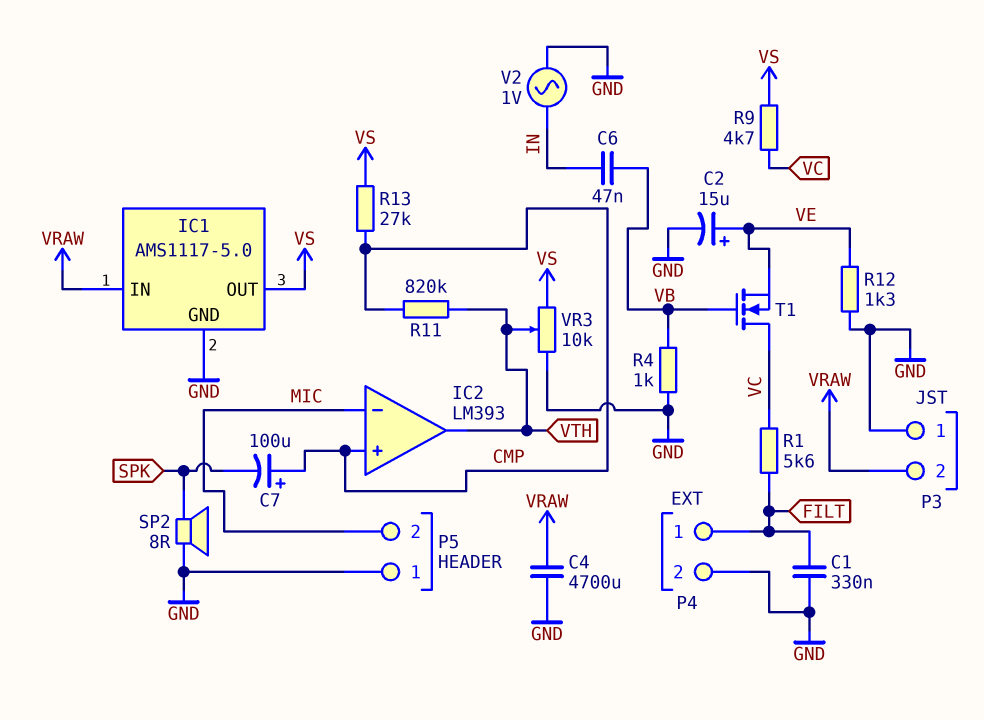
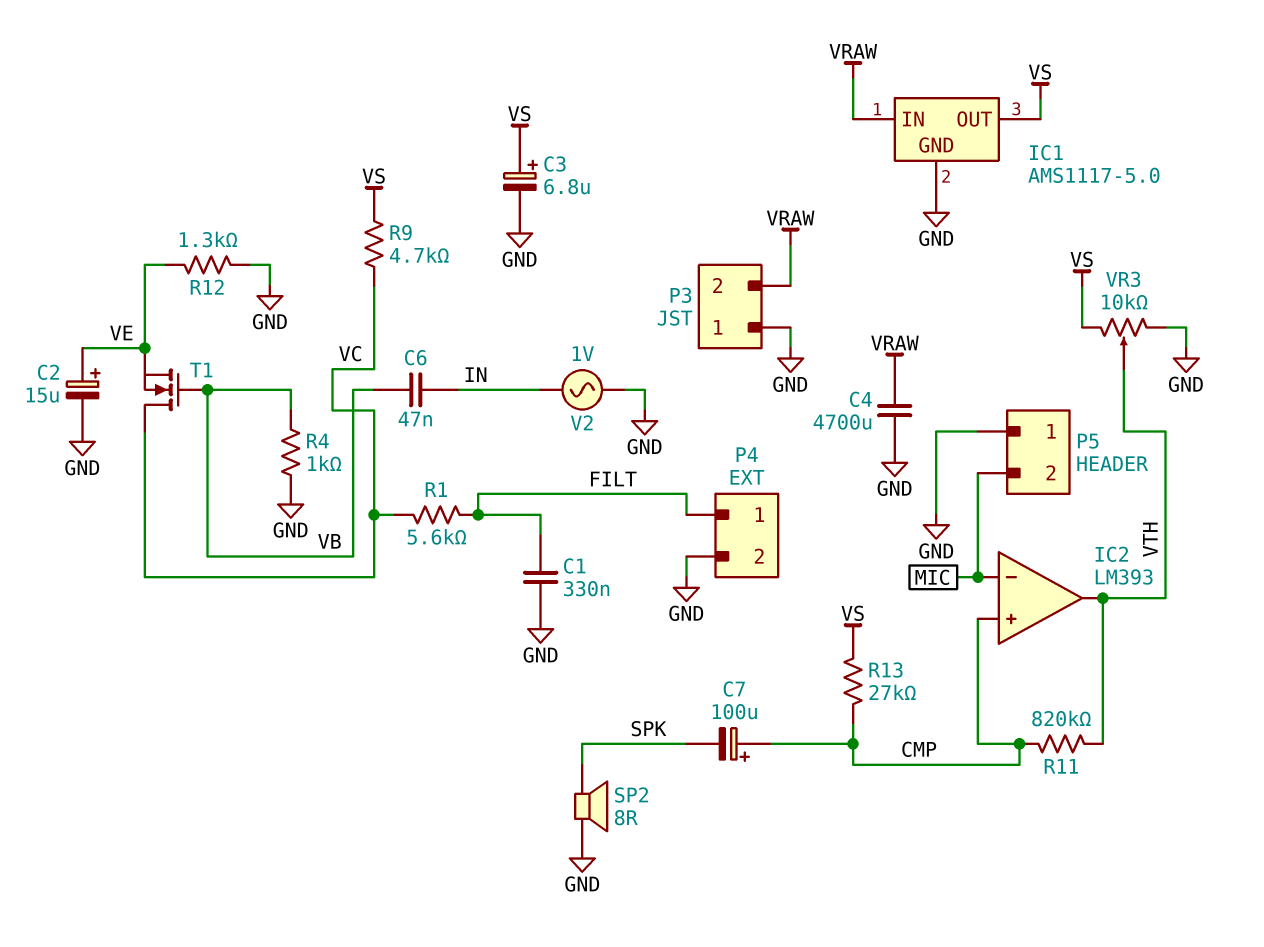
C3: none -> 6.8uF (plus VS, minus GND)

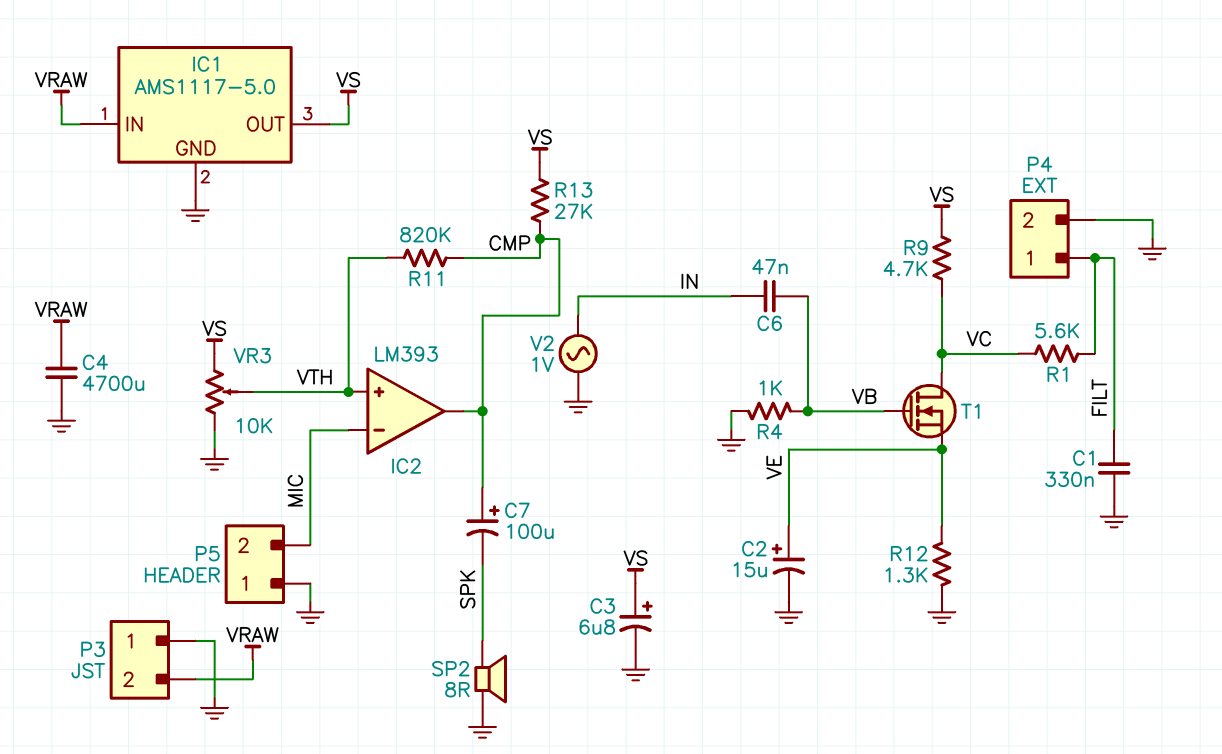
IC2 pin in+: CMP -> VTH
IC2 pin out: VTH -> CMP

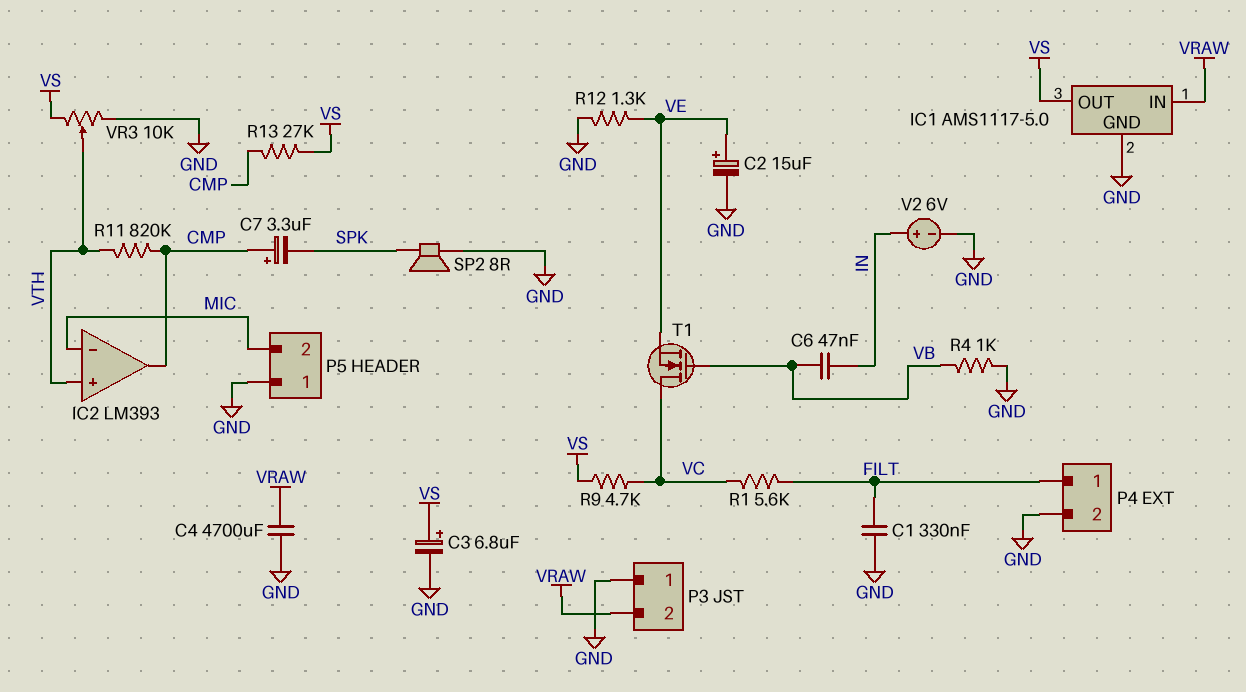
C7: 100uF (plus CMP, minus SPK) -> 3.3uF (plus CMP, minus SPK)
V2: AC 1V (GND, IN) -> 6V (plus IN, minus GND)

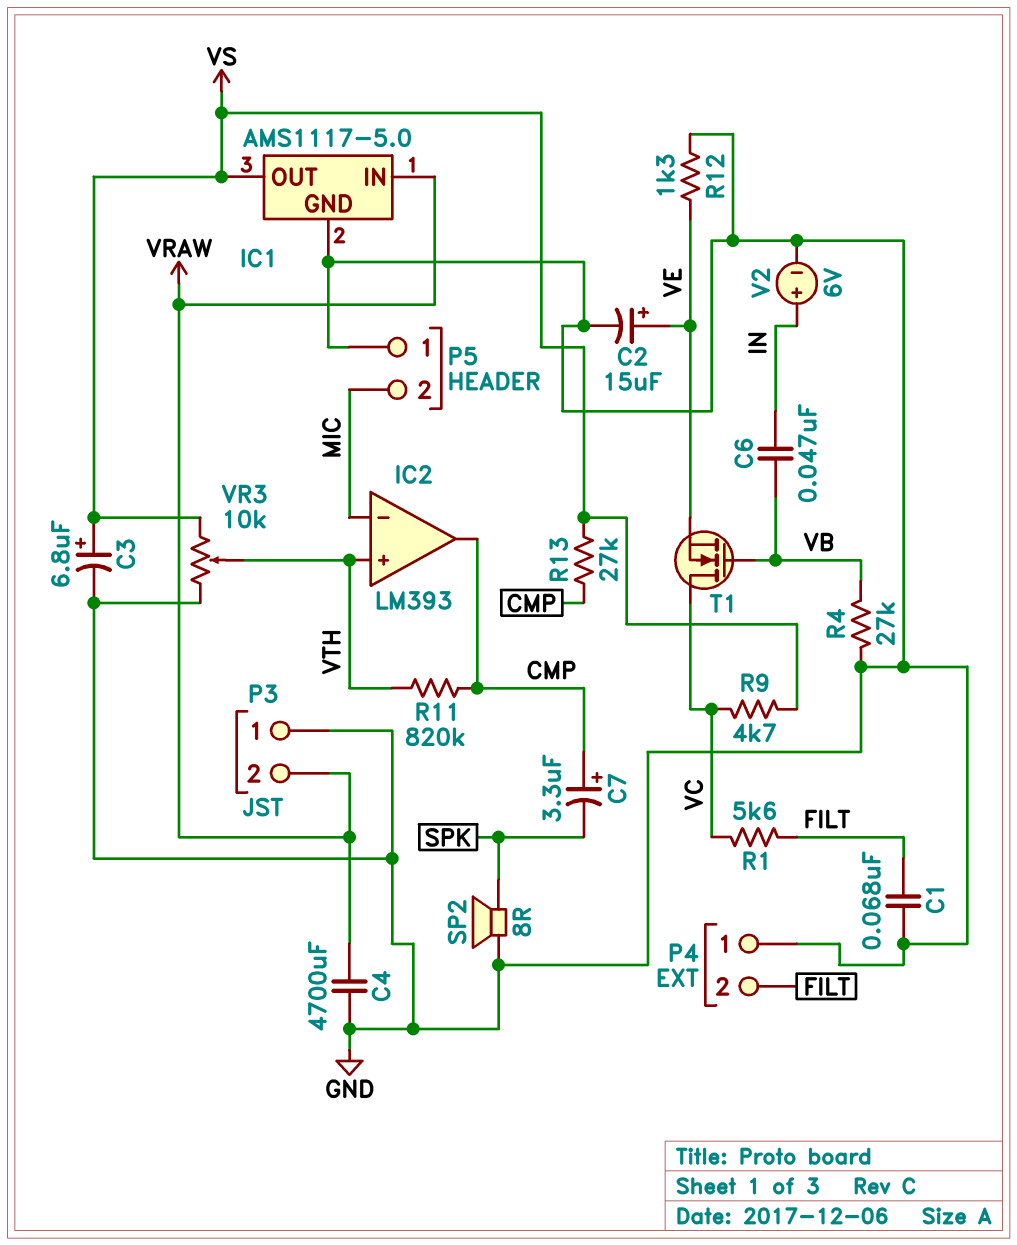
C1: 330nF (FILT, GND) -> 68nF (FILT, GND)
P4 pin 1: FILT -> GND
P4 pin 2: GND -> FILT
R4: 1k (GND, VB) -> 27k (GND, VB)

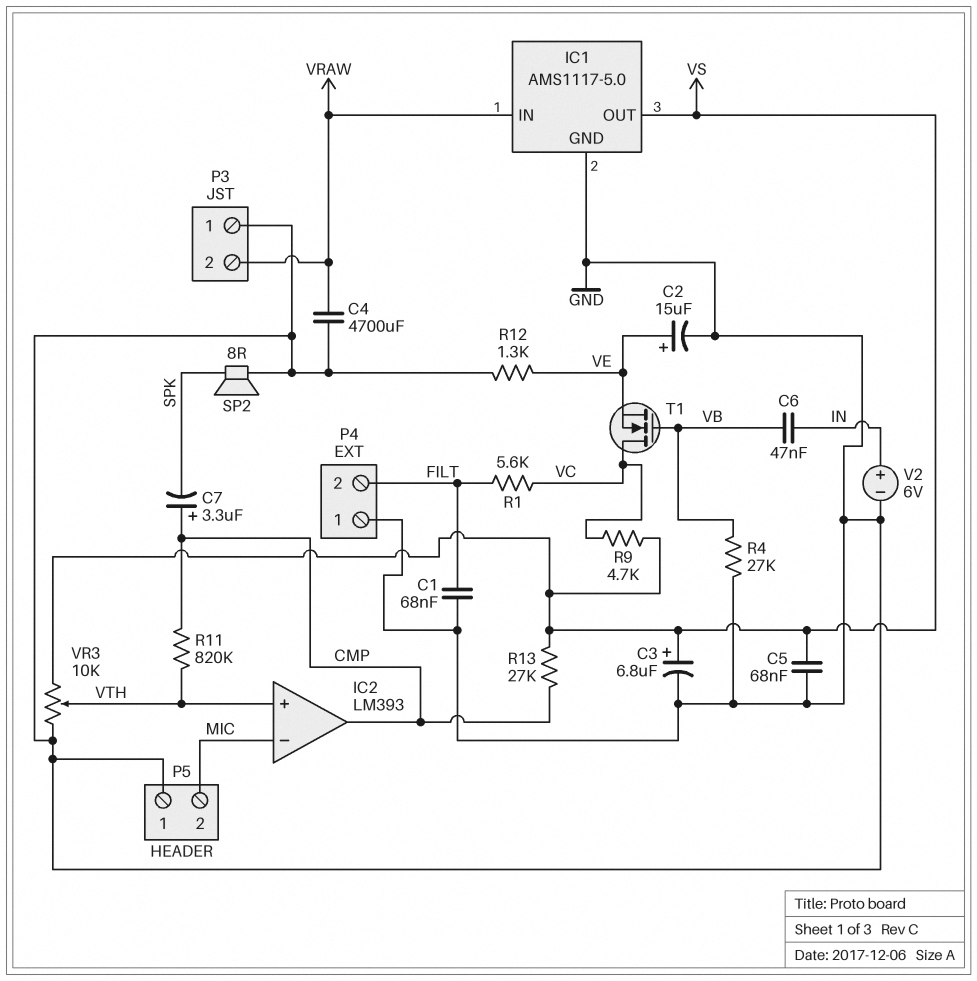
C5: none -> 68nF (GND, VS)

